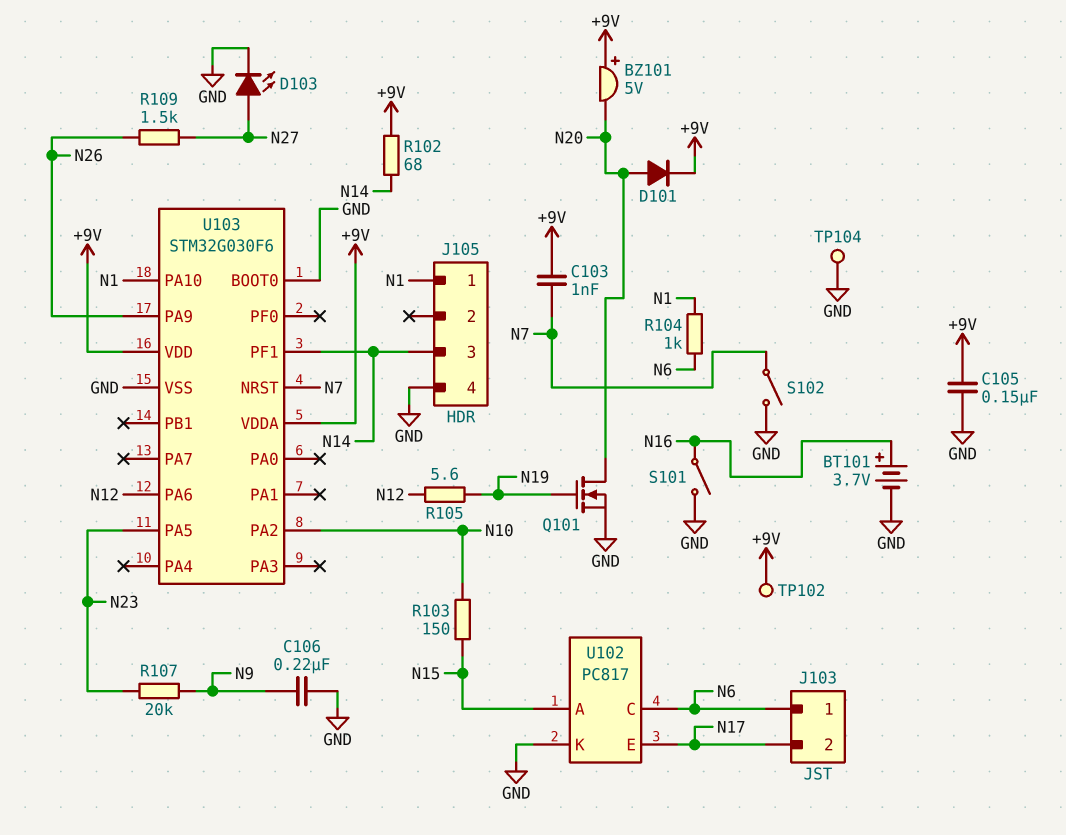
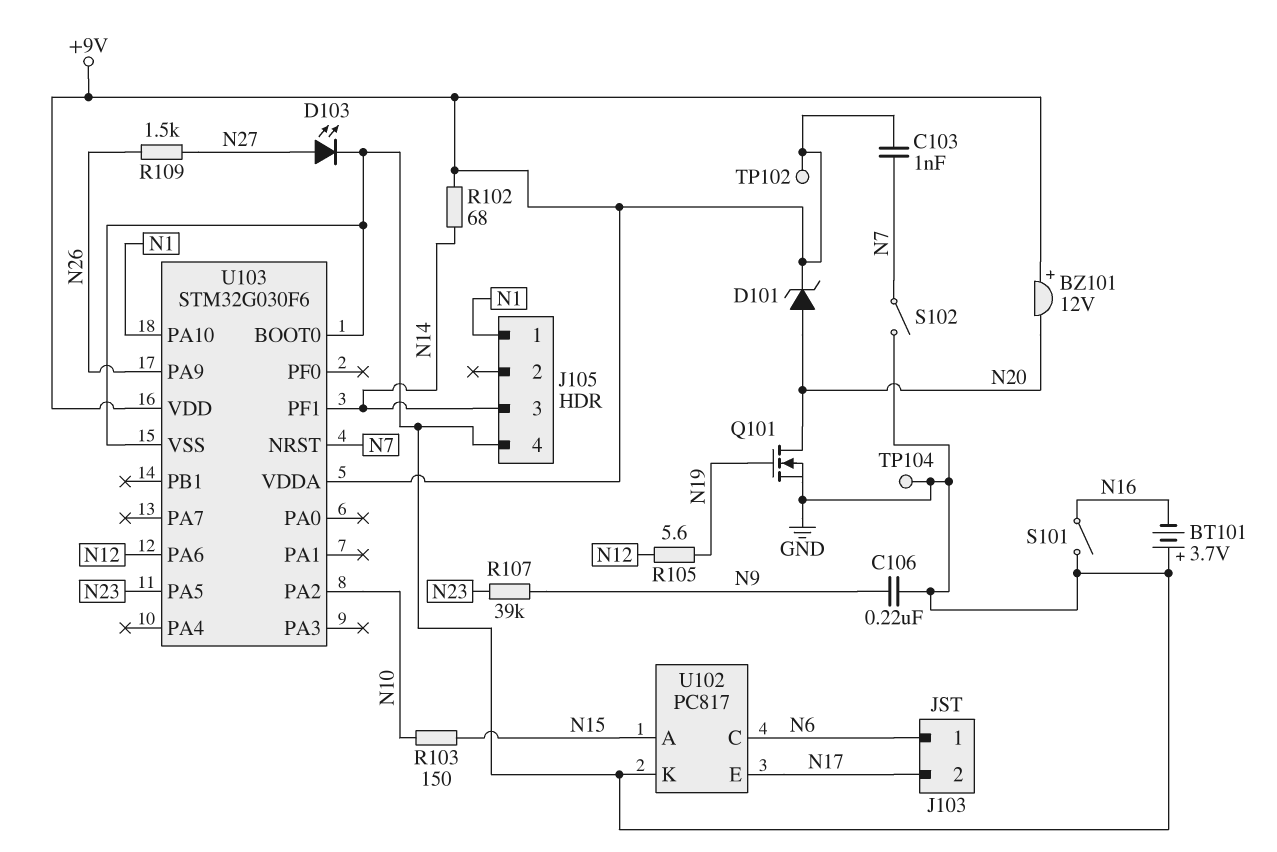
BT101: 3.7V (plus N16, minus GND) -> 3.7V (plus GND, minus N16)
BZ101: buzzer 5V (plus +9V, minus N20) -> buzzer 12V (plus +9V, minus N20)
C105: 150nF (+9V, GND) -> none
D101: diode (A N20, K +9V) -> zener (A N20, K +9V)
R104: 1k (N1, N6) -> none
R107: 20k (N9, N23) -> 39k (N9, N23)

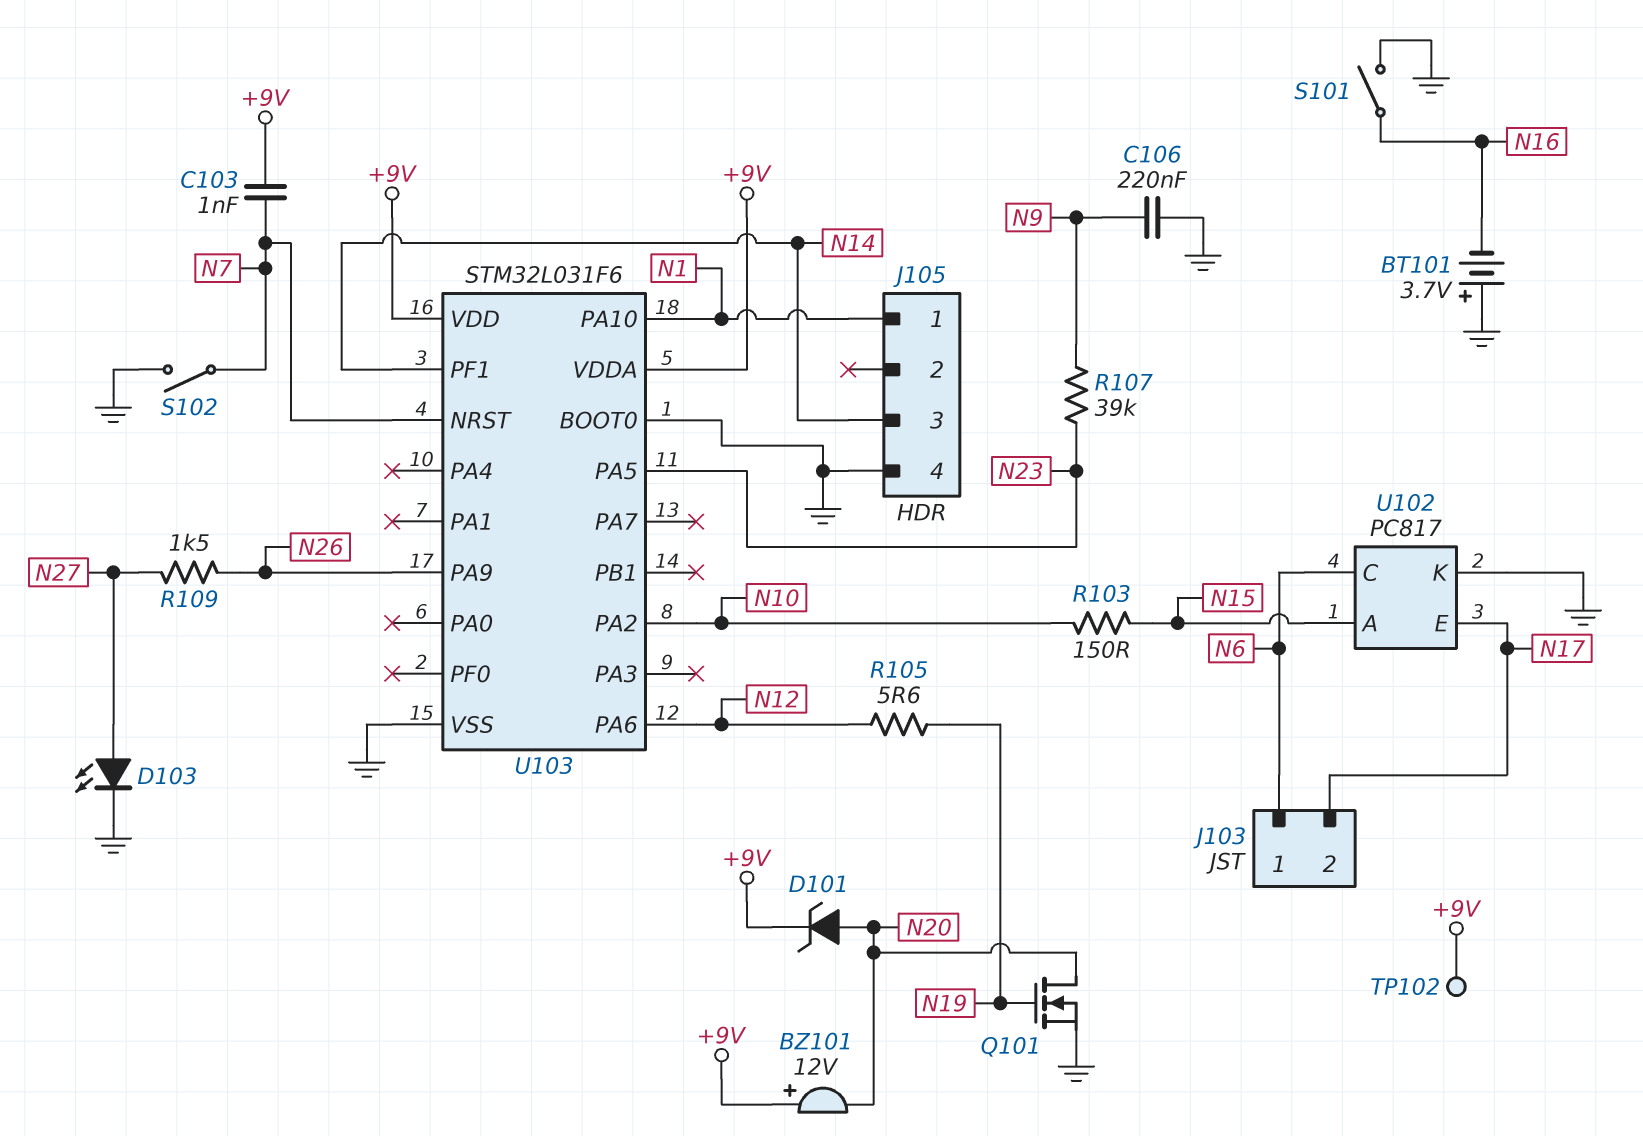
R102: 68 (+9V, N14) -> none
TP104: test point (GND) -> none
U103: STM32G030F6 -> STM32L031F6

